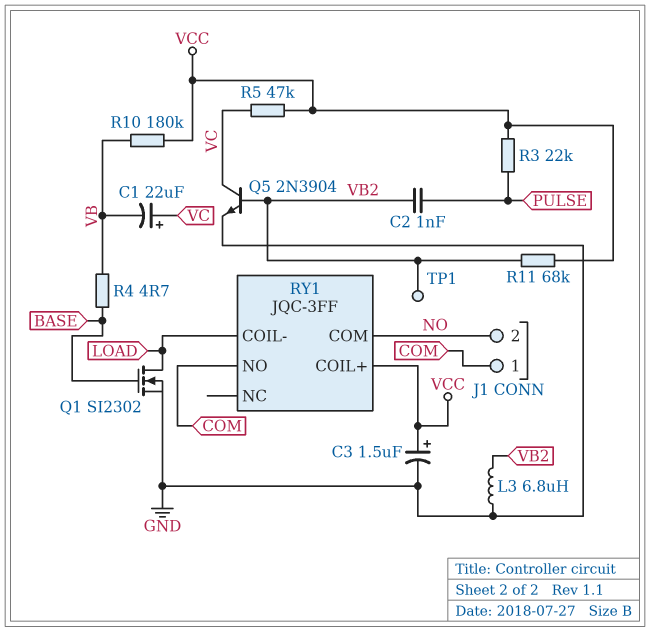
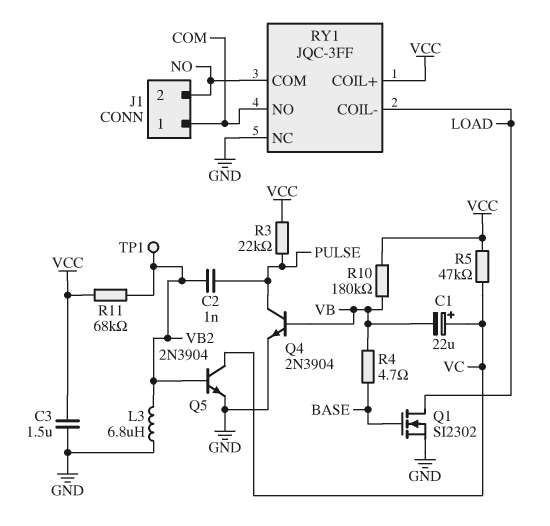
C3: 1.5uF (plus VCC, minus GND) -> 1.5uF (GND, VCC)
Q4: none -> NPN 2N3904 (B VB, C PULSE, E GND)
RY1 pin NC: none -> GND

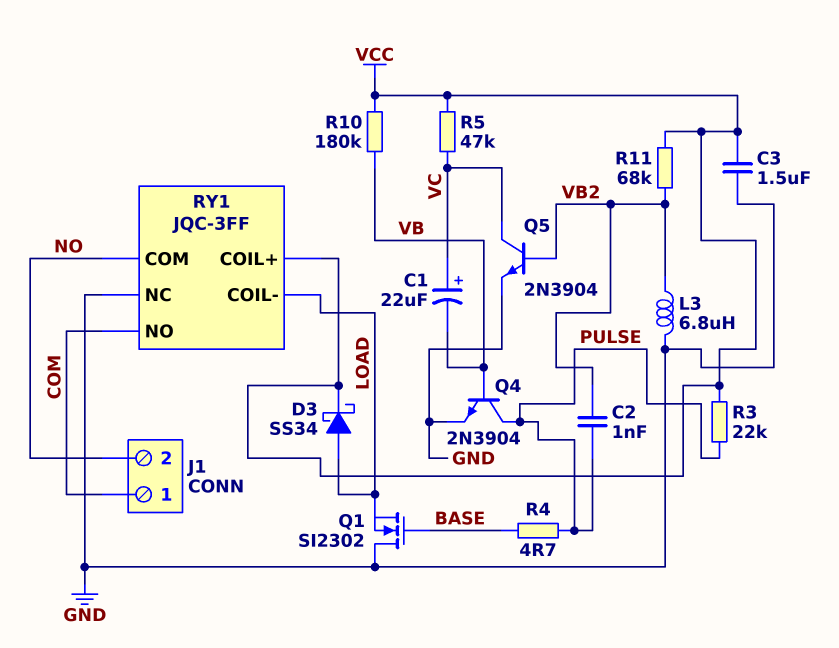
D3: none -> schottky SS34 (A LOAD, K VCC)
Q1: NMOS SI2302 (G BASE, D LOAD, S GND) -> NMOS SI2302 (G BASE, D GND, S LOAD)
R4: 4.7 (BASE, VB) -> 4.7 (BASE, PULSE)
TP1: test point (VB2) -> none

